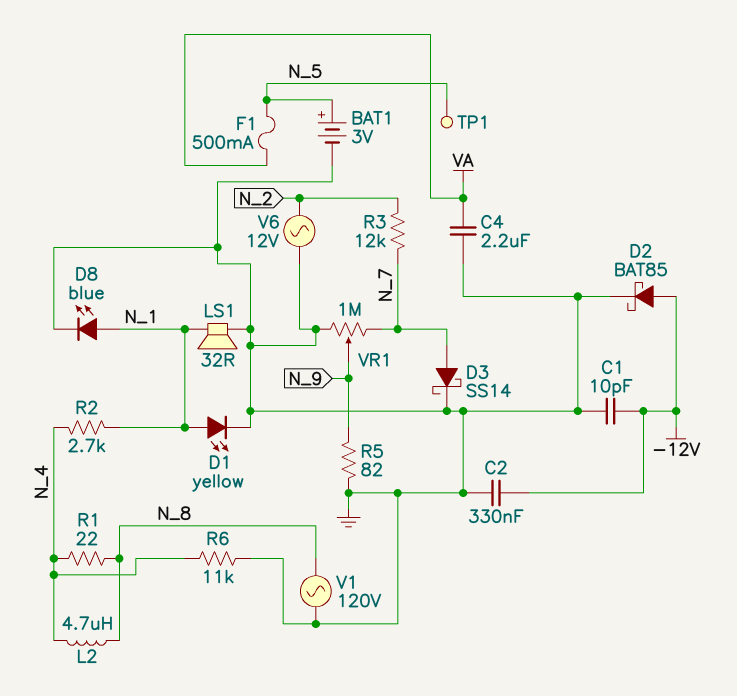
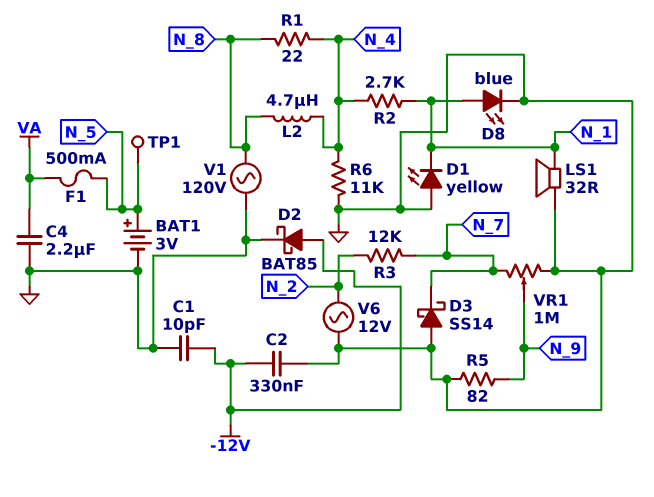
D1: LED yellow (A N_1, K GND) -> LED yellow (A GND, K N_1)
D3: schottky SS14 (A N_7, K GND) -> schottky SS14 (A GND, K N_7)

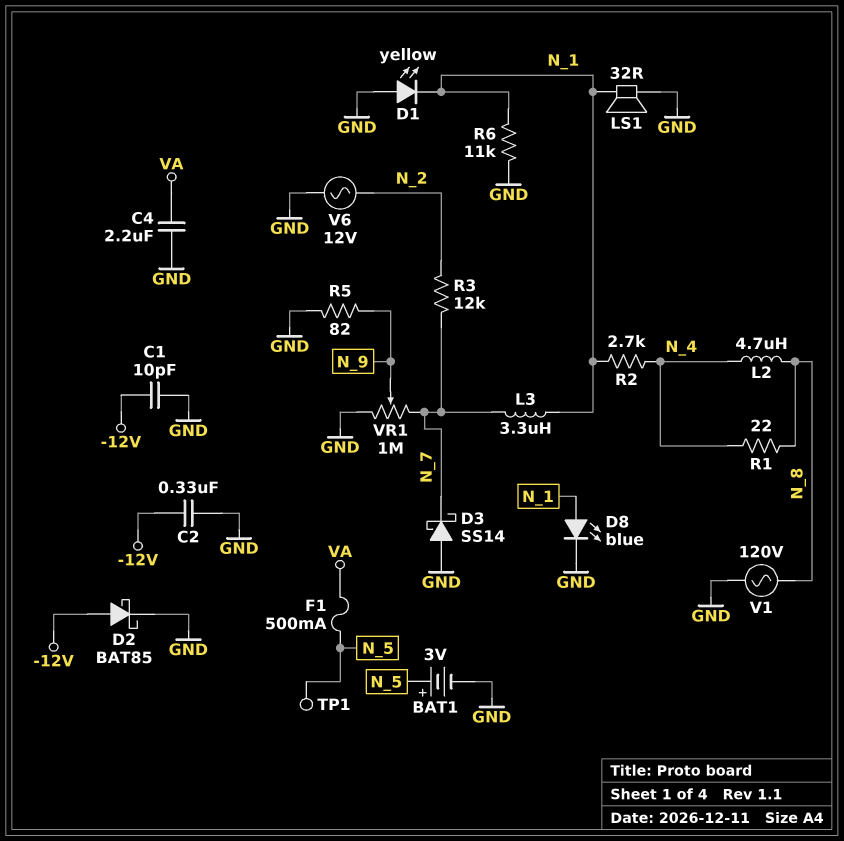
L3: none -> 3.3uH (N_1, N_7)
R6: 11k (GND, N_4) -> 11k (GND, N_1)

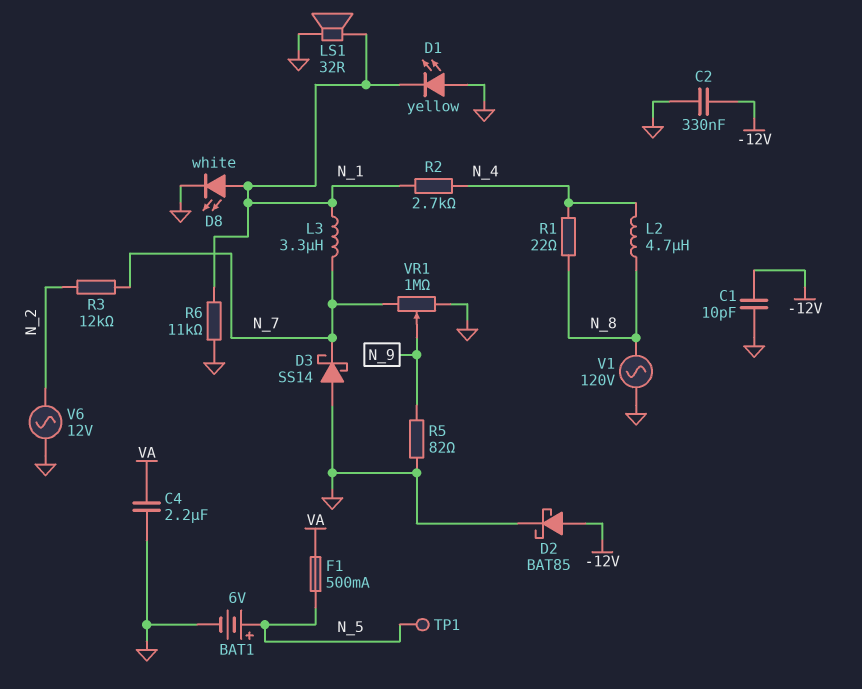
BAT1: 3V (plus N_5, minus GND) -> 6V (plus N_5, minus GND)
D8: LED blue (A N_1, K GND) -> LED white (A N_1, K GND)

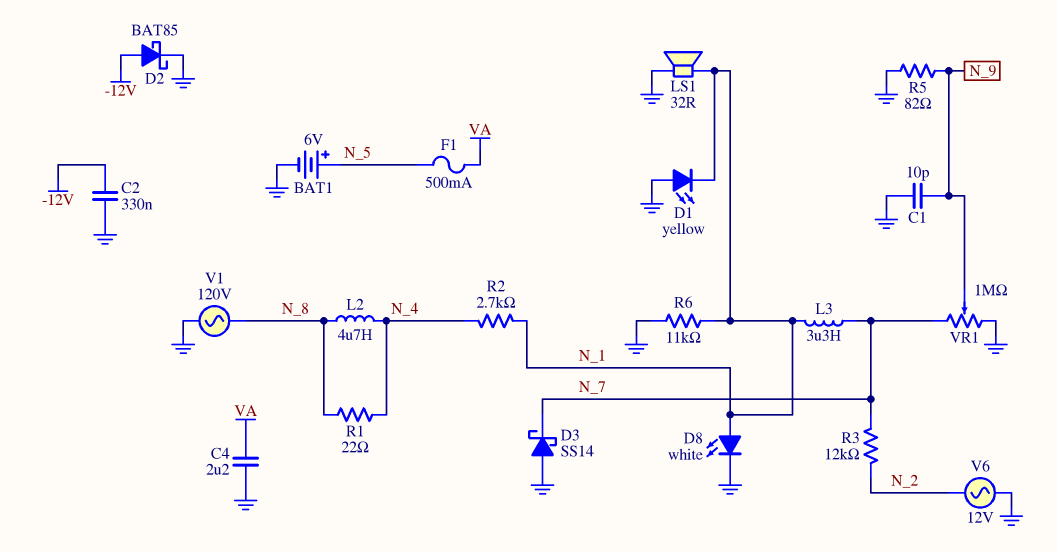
C1: 10pF (-12V, GND) -> 10pF (GND, N_9)
TP1: test point (N_5) -> none

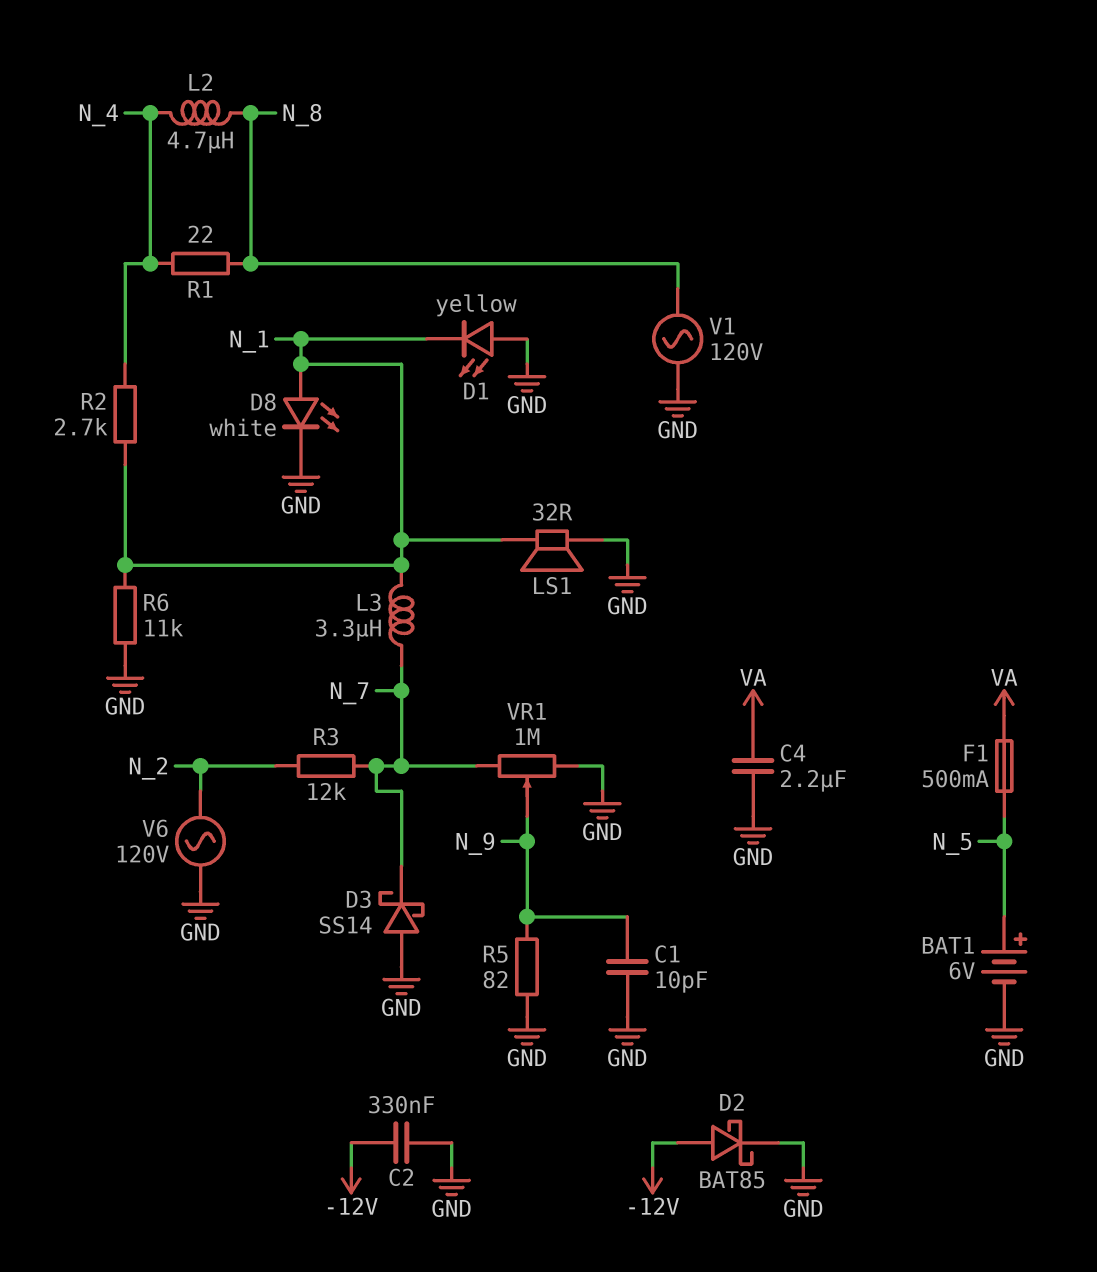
V6: AC 12V (GND, N_2) -> AC 120V (GND, N_2)

